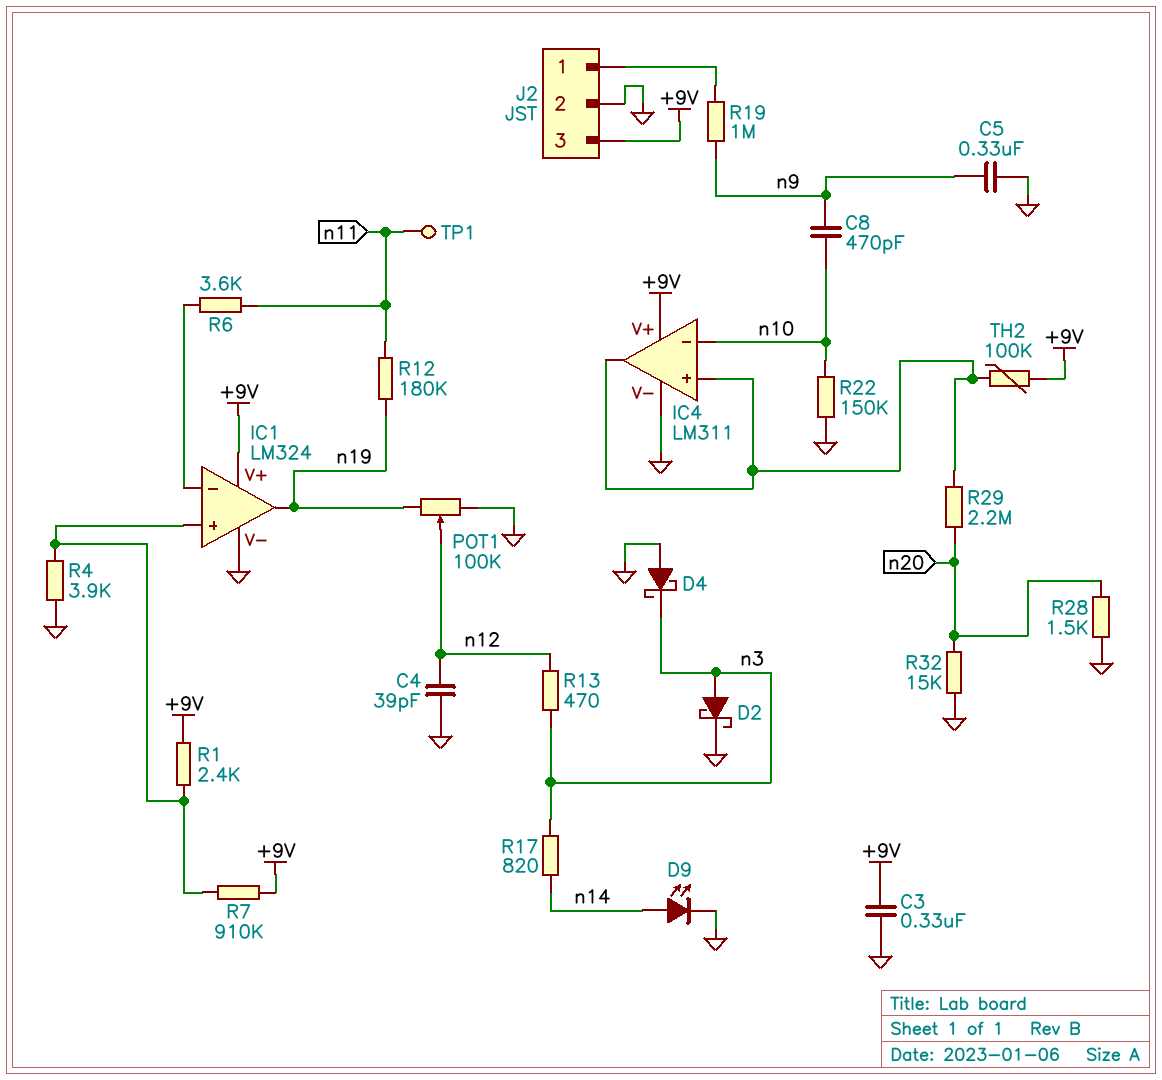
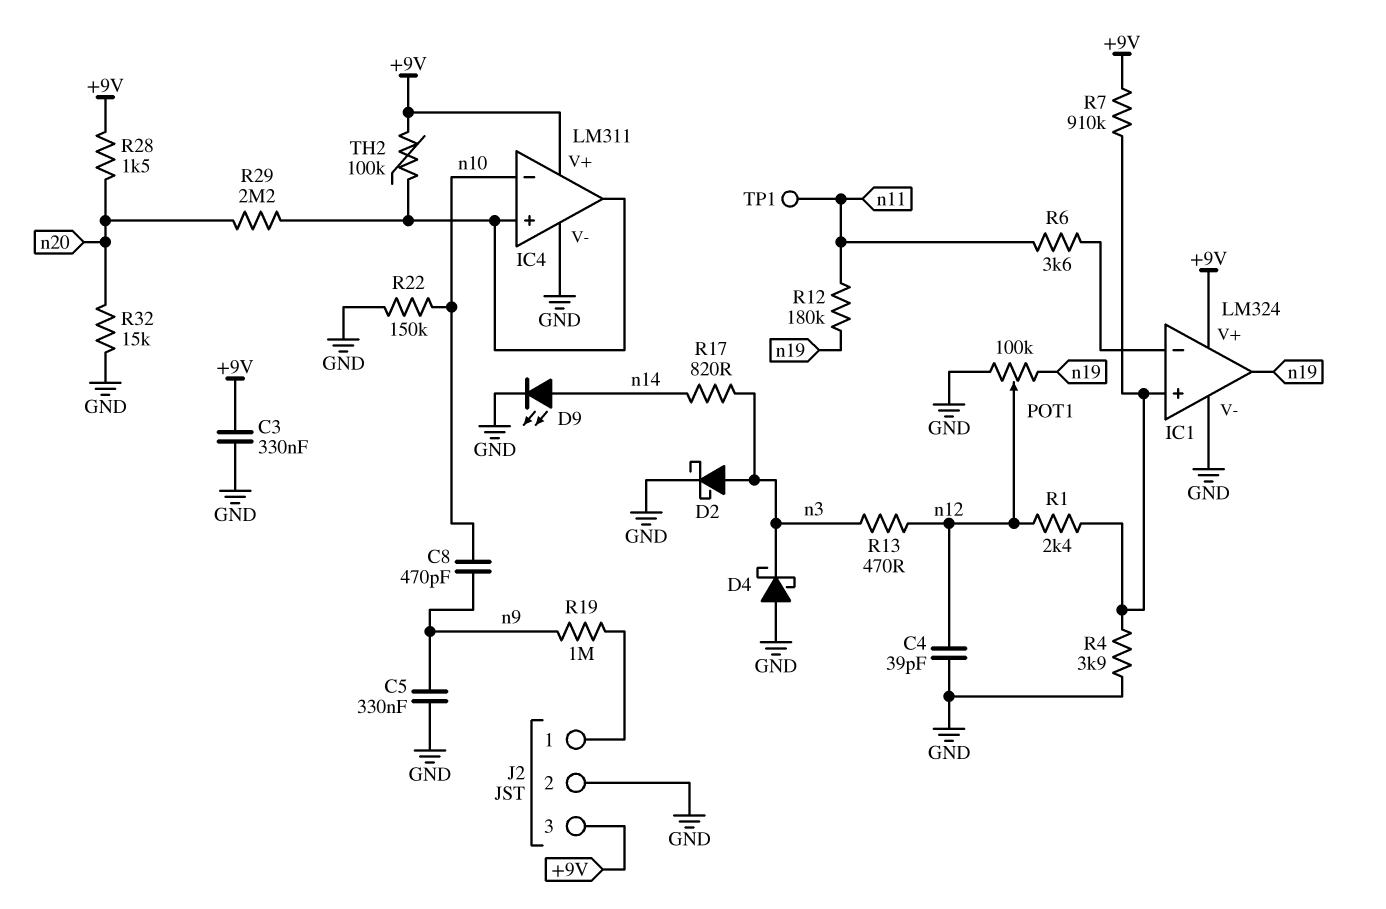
R1: 2.4k (+9V, IC1/in+) -> 2.4k (IC1/in+, n12)
R28: 1.5k (GND, n20) -> 1.5k (+9V, n20)

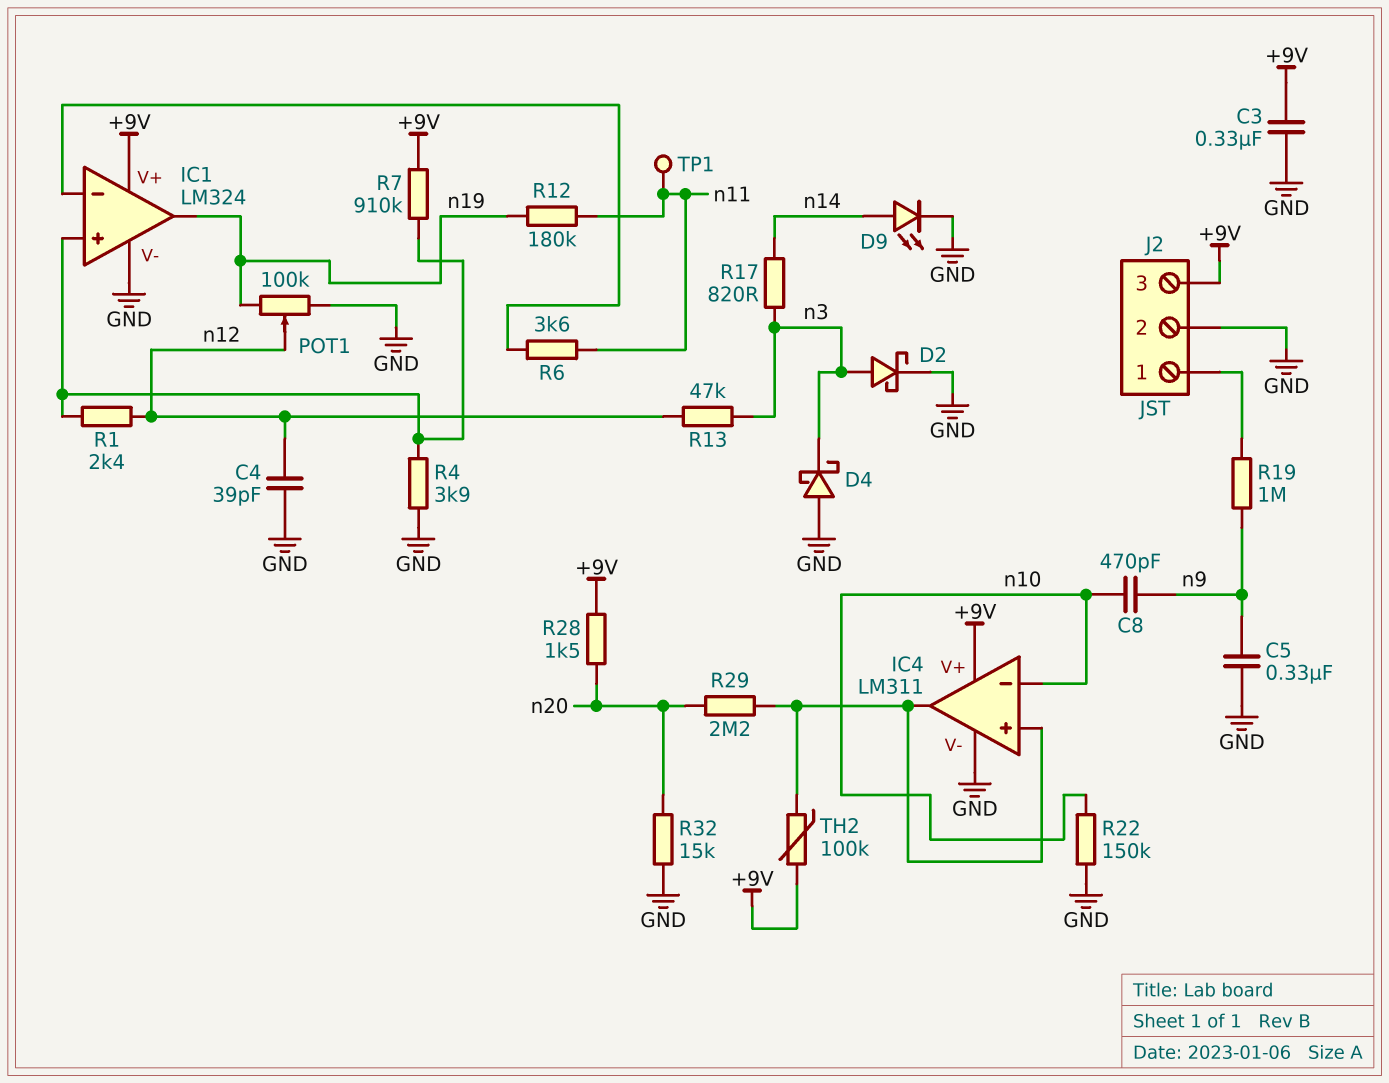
R13: 470 (n3, n12) -> 47k (n3, n12)

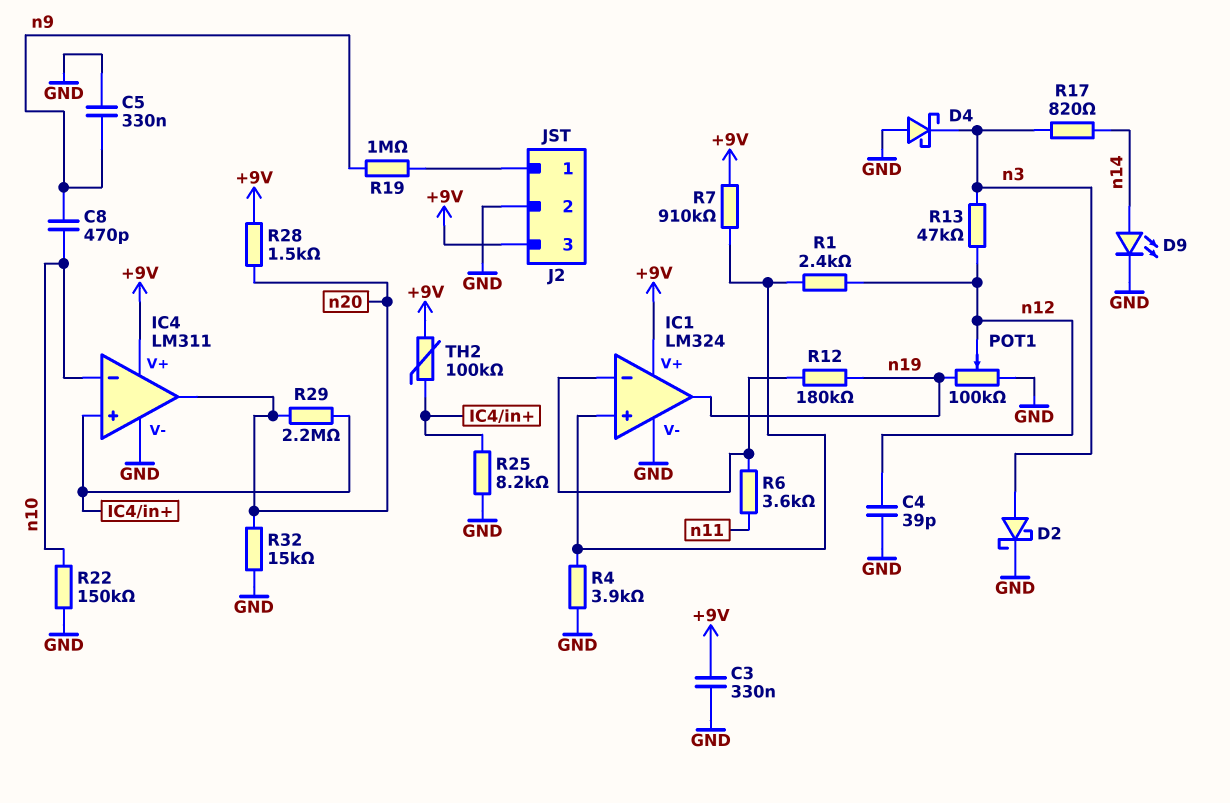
IC4 pin out: IC4/in+ -> n20
R12: 180k (n11, n19) -> 180k (IC1/in-, n19)
R25: none -> 8.2k (GND, IC4/in+)
TP1: test point (n11) -> none

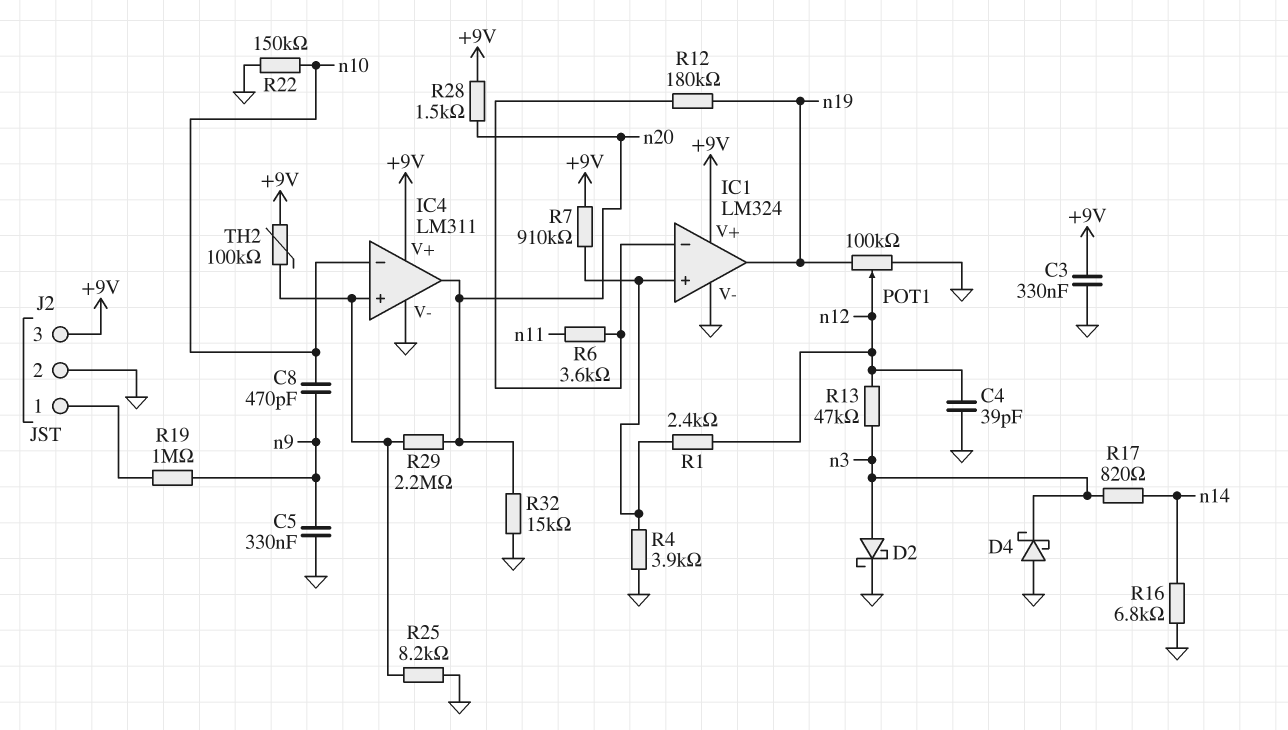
D9: LED (A n14, K GND) -> none
R16: none -> 6.8k (GND, n14)

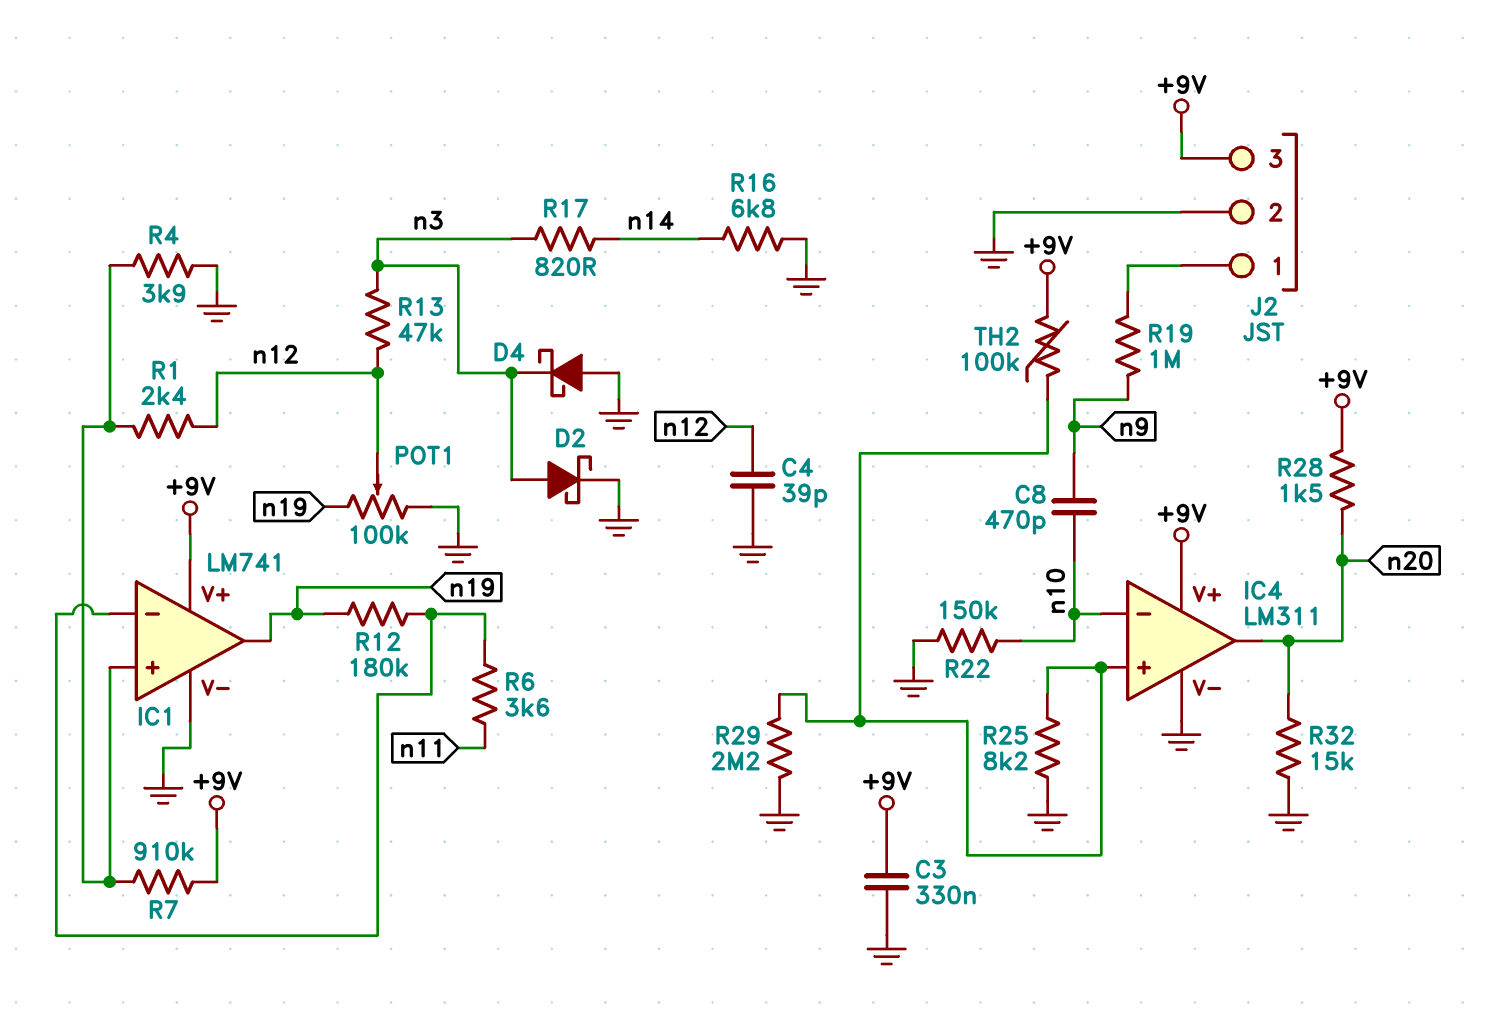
C5: 330nF (GND, n9) -> none
IC1: LM324 -> LM741
R29: 2.2M (IC4/in+, n20) -> 2.2M (GND, IC4/in+)

